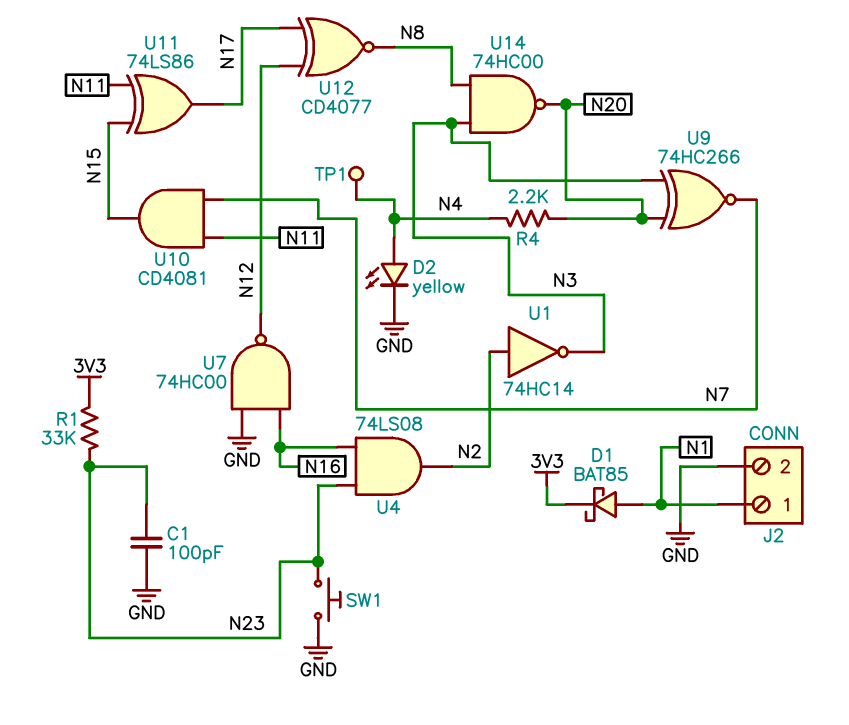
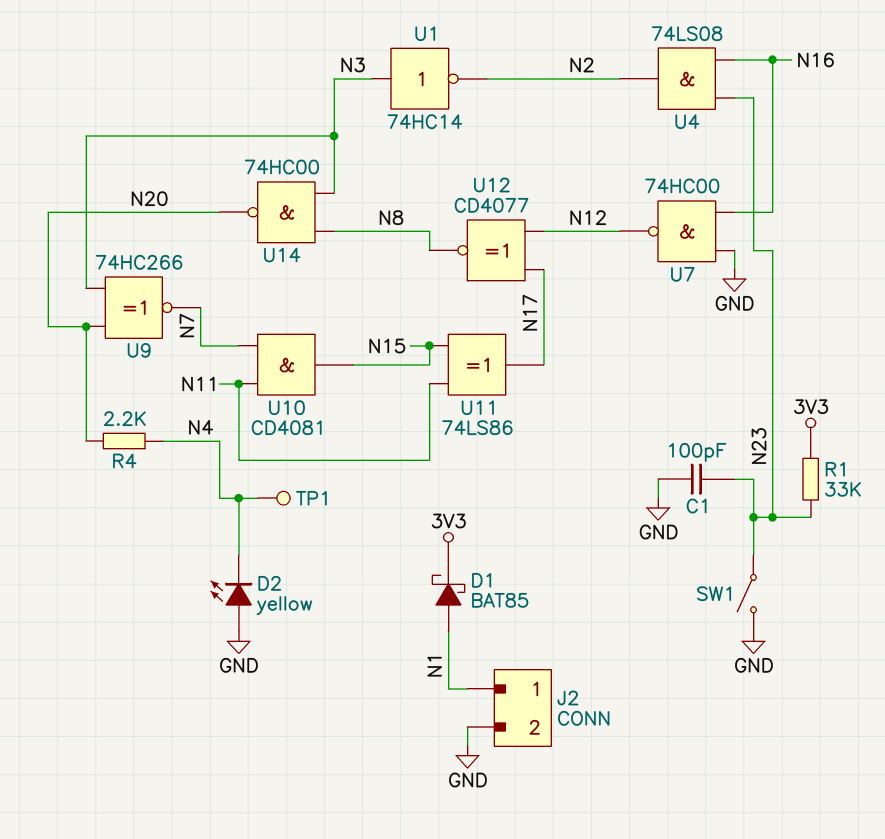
D2: LED yellow (A N4, K GND) -> LED yellow (A GND, K N4)
SW1: button (GND, N23) -> switch (GND, N23)
U1: NOT 74HC14 (in N2, out N3) -> NOT 74HC14 (in N3, out N2)

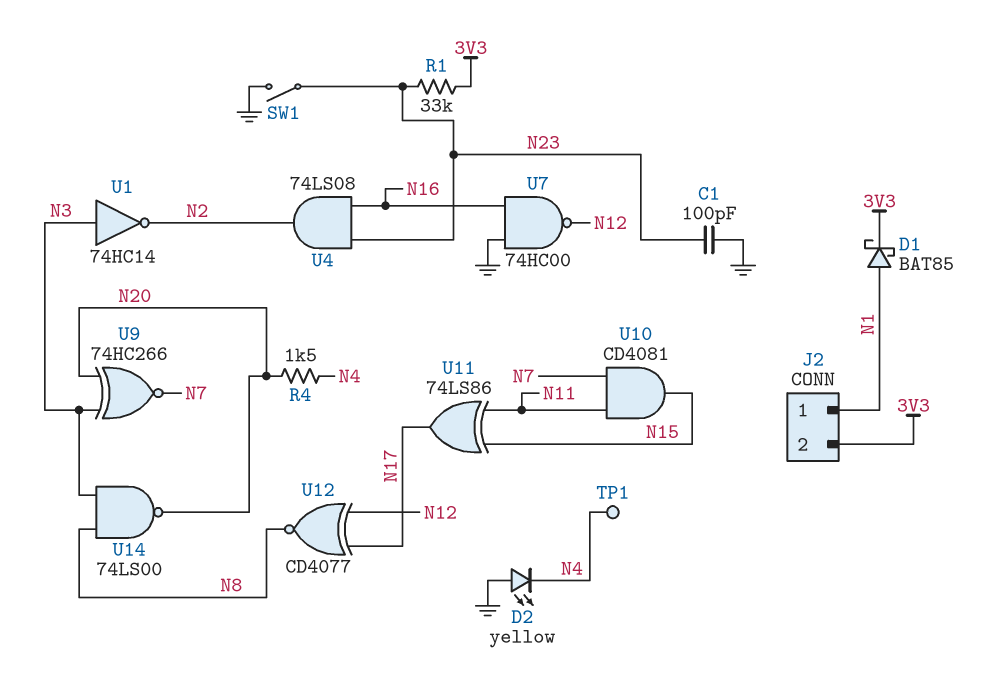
J2 pin 2: GND -> 3V3
R4: 2.2k (N4, N20) -> 1.5k (N4, N20)
U14: NAND 74HC00 (in N3, in N8, out N20) -> NAND 74LS00 (in N3, in N8, out N20)

